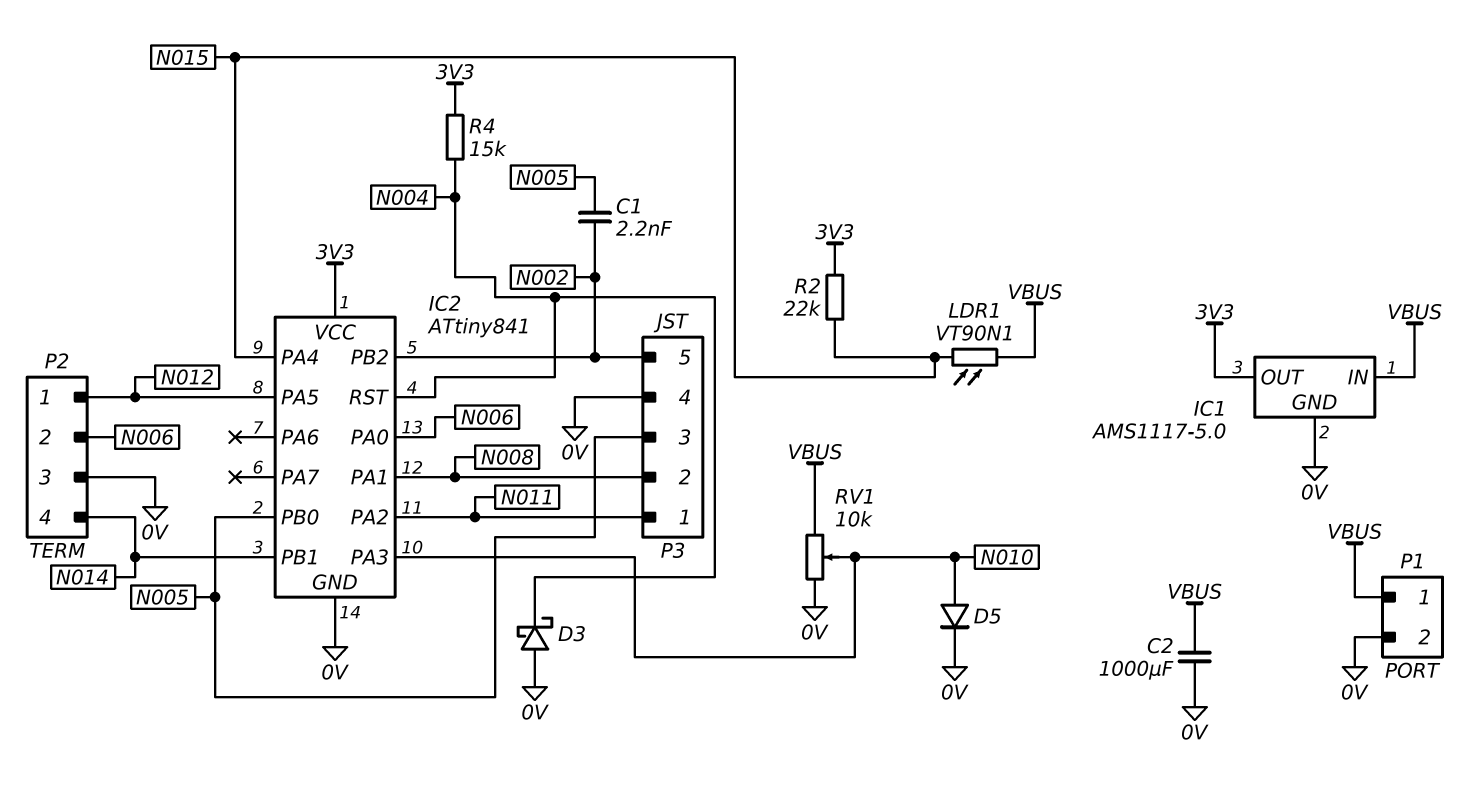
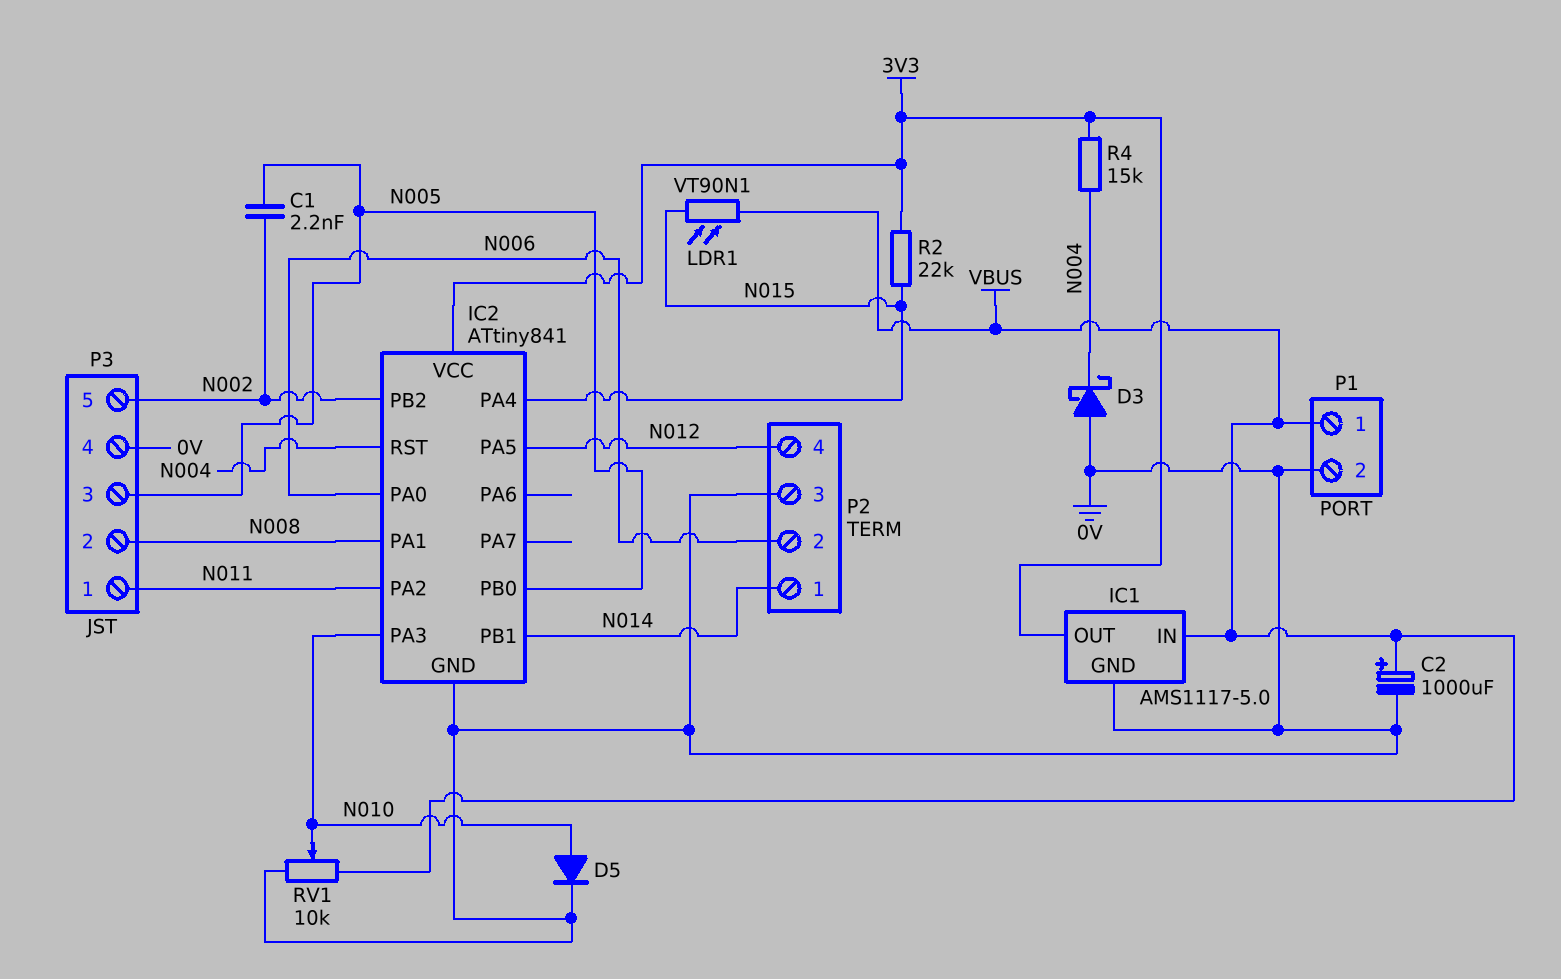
C2: 1000uF (0V, VBUS) -> 1000uF (plus VBUS, minus 0V)
P2 pin 1: N012 -> N014
P2 pin 4: N014 -> N012

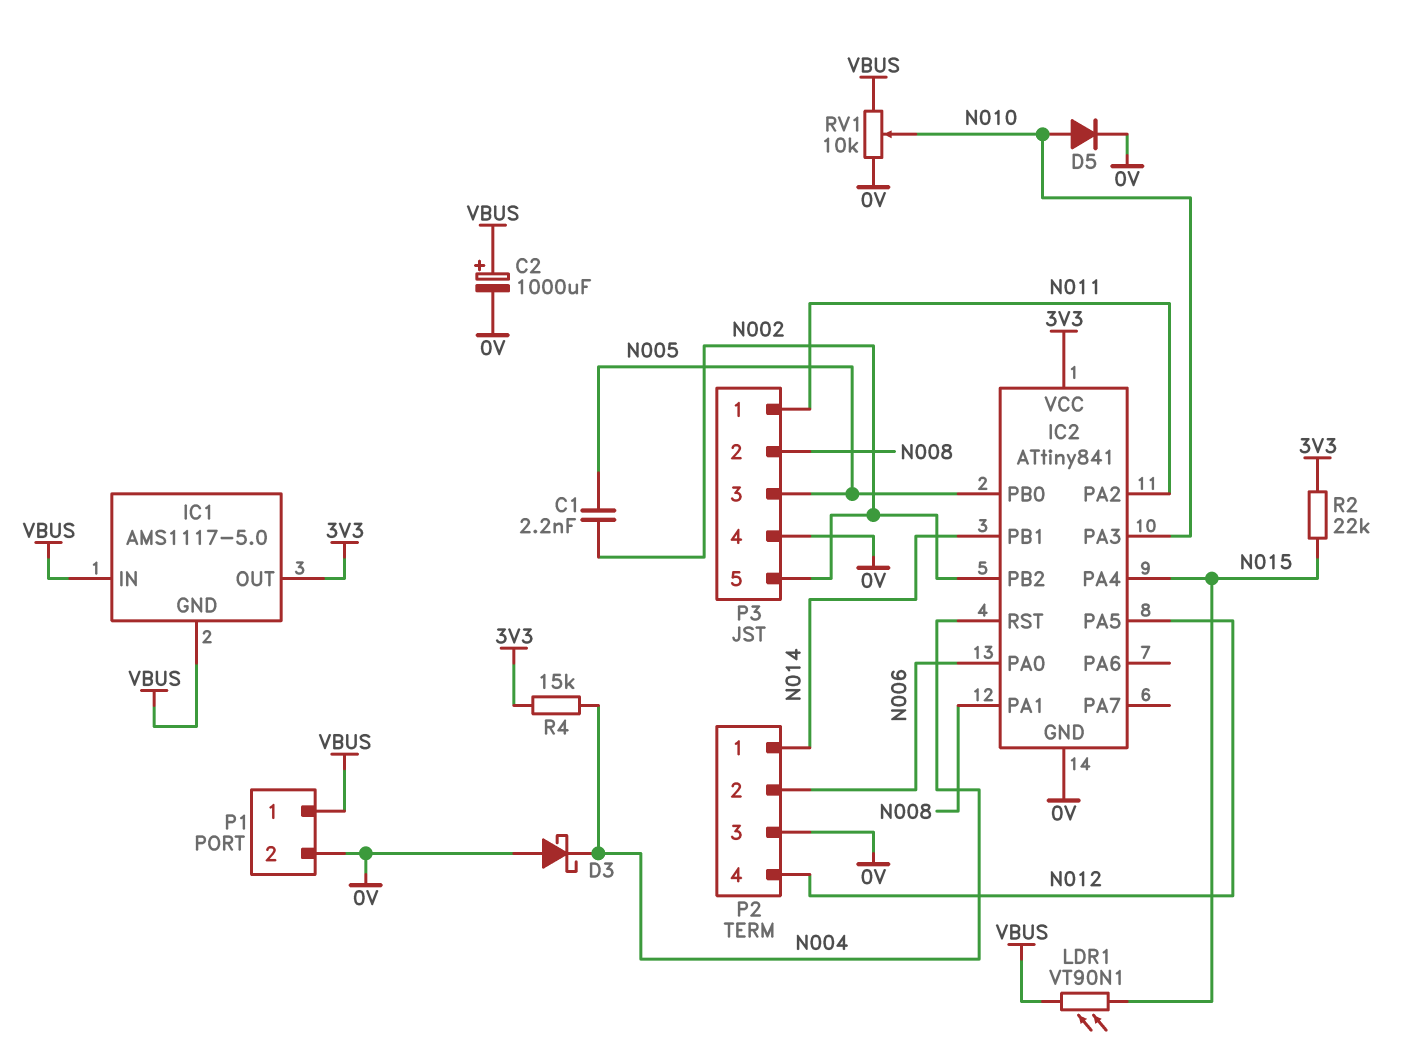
IC1 pin GND: 0V -> VBUS

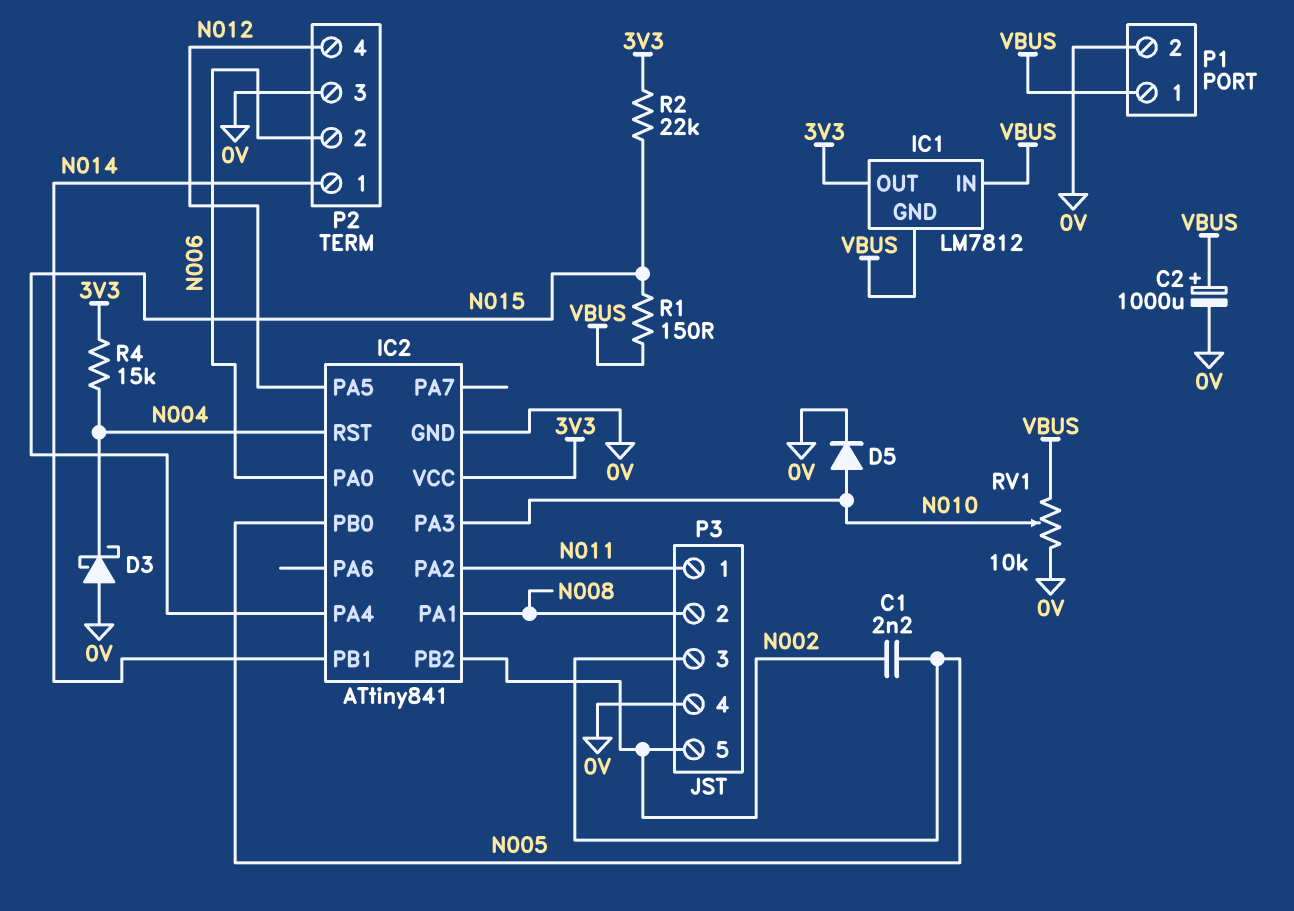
IC1: AMS1117-5.0 -> LM7812
LDR1: VT90N1 (N015, VBUS) -> none
R1: none -> 150 (N015, VBUS)

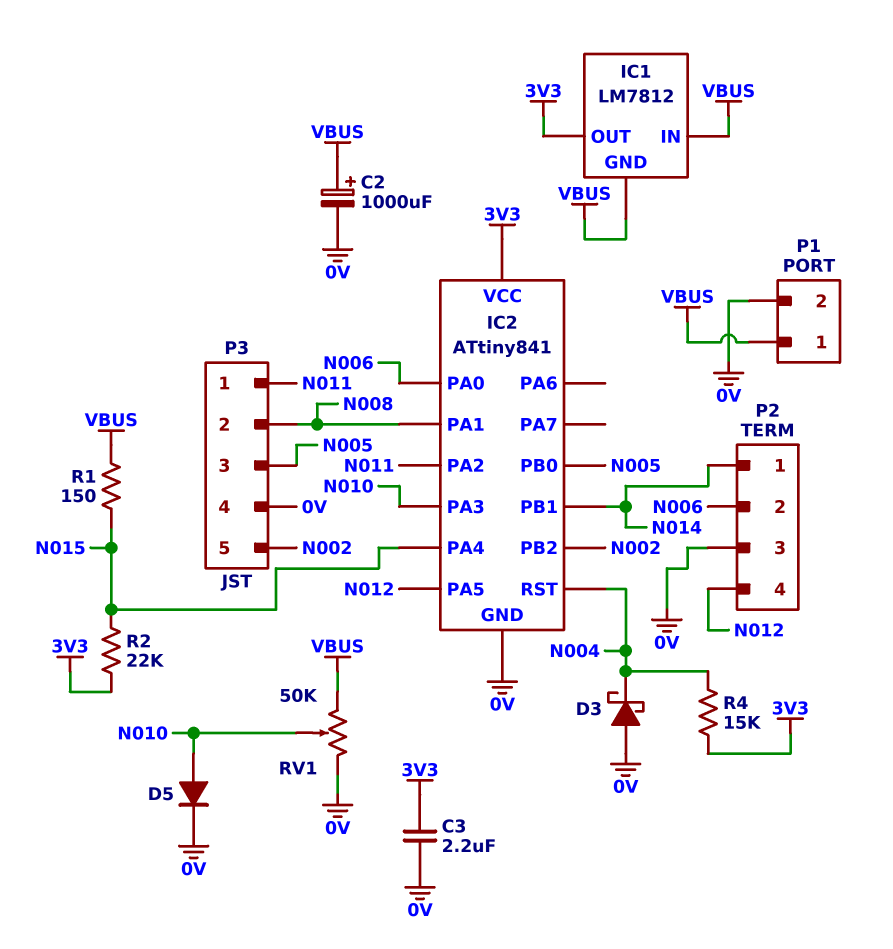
C1: 2.2nF (N002, N005) -> none
C3: none -> 2.2uF (0V, 3V3)
RV1: 10k (0V, VBUS, wiper N010) -> 50k (0V, VBUS, wiper N010)

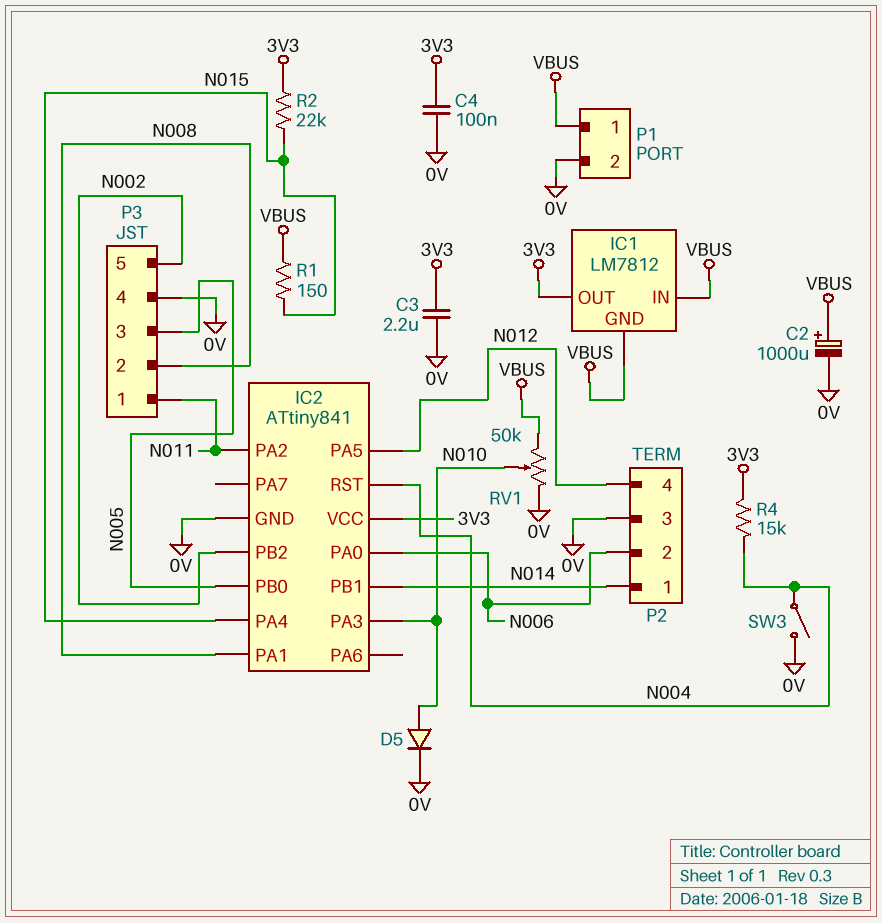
C4: none -> 100nF (0V, 3V3)
D3: schottky (A 0V, K N004) -> none
SW3: none -> switch (0V, N004)

